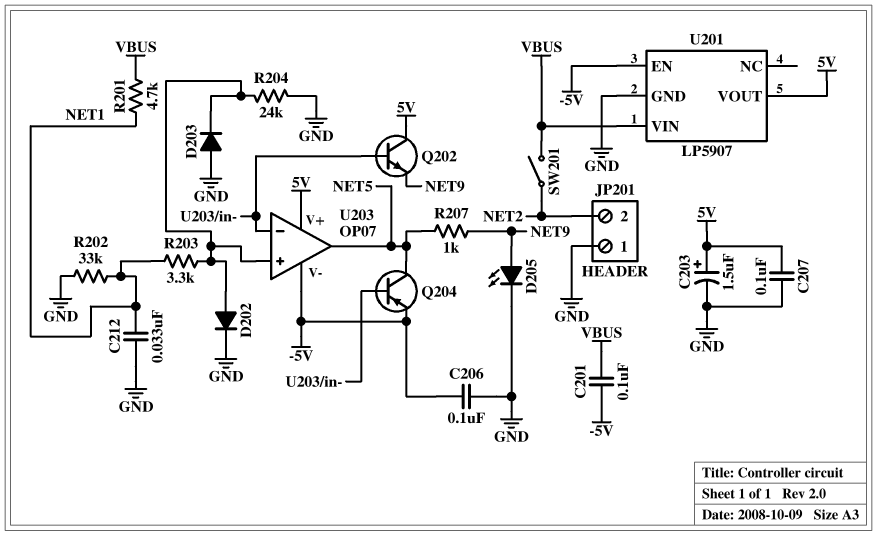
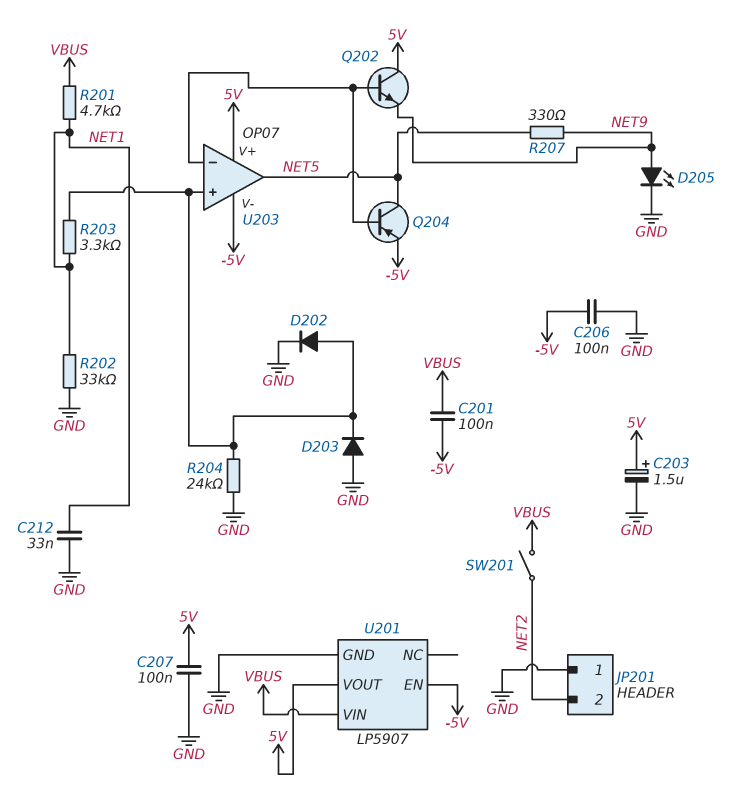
R207: 1k (NET5, NET9) -> 330 (NET5, NET9)

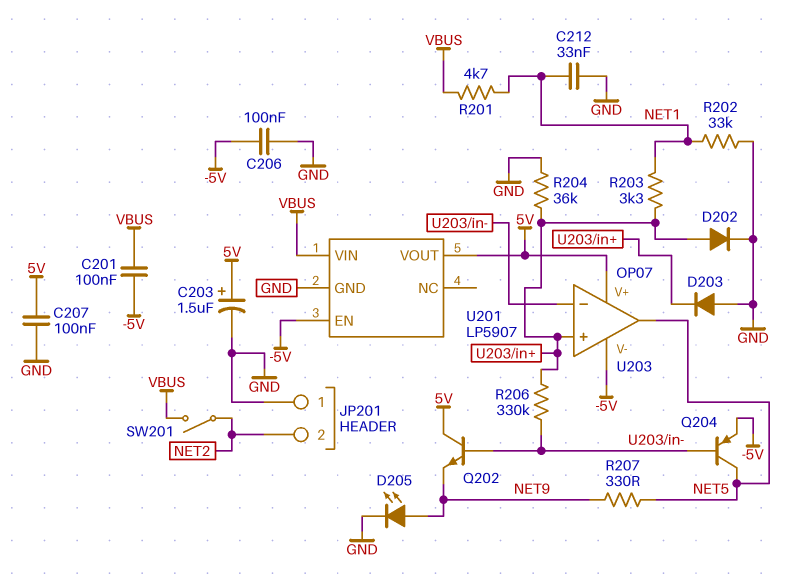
R204: 24k (GND, U203/in+) -> 36k (GND, U203/in+)
R206: none -> 330k (U203/in+, U203/in-)

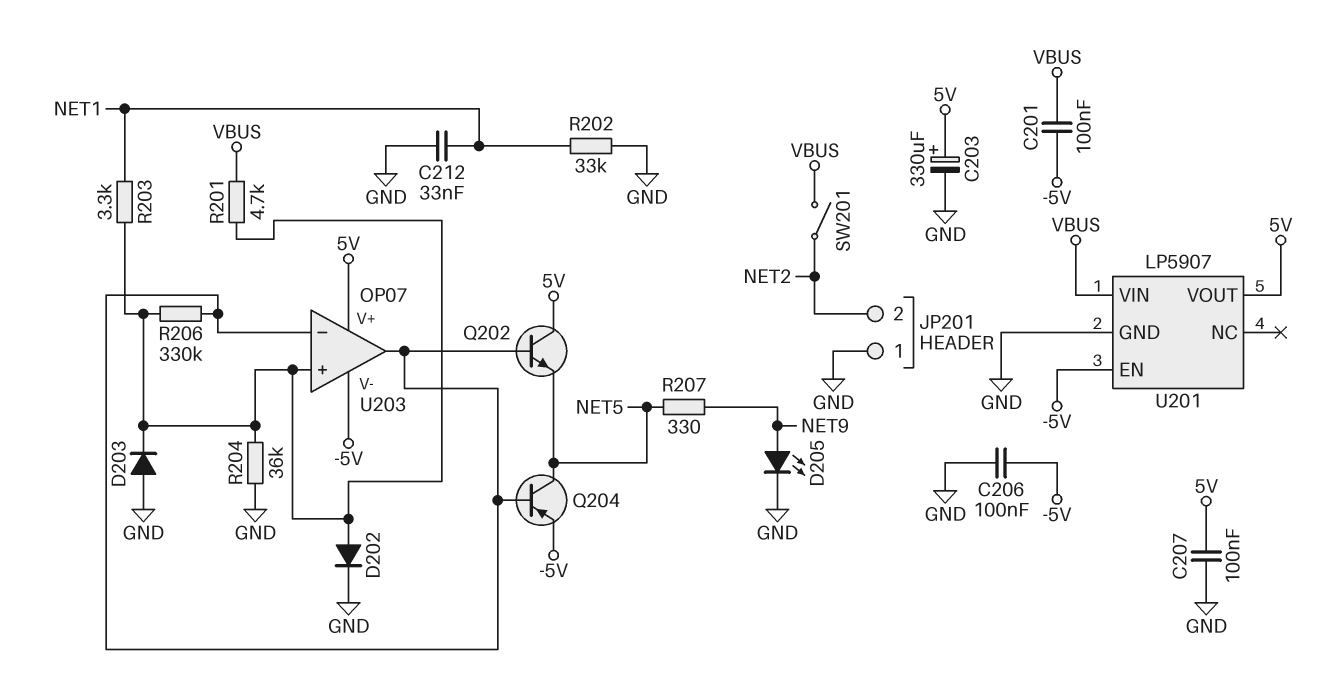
C203: 1.5uF (plus 5V, minus GND) -> 330uF (plus 5V, minus GND)
Q202: NPN (B U203/in-, C 5V, E NET9) -> NPN (B U203/in-, C 5V, E NET5)
R201: 4.7k (NET1, VBUS) -> 4.7k (U203/in+, VBUS)
U203 pin out: NET5 -> U203/in-

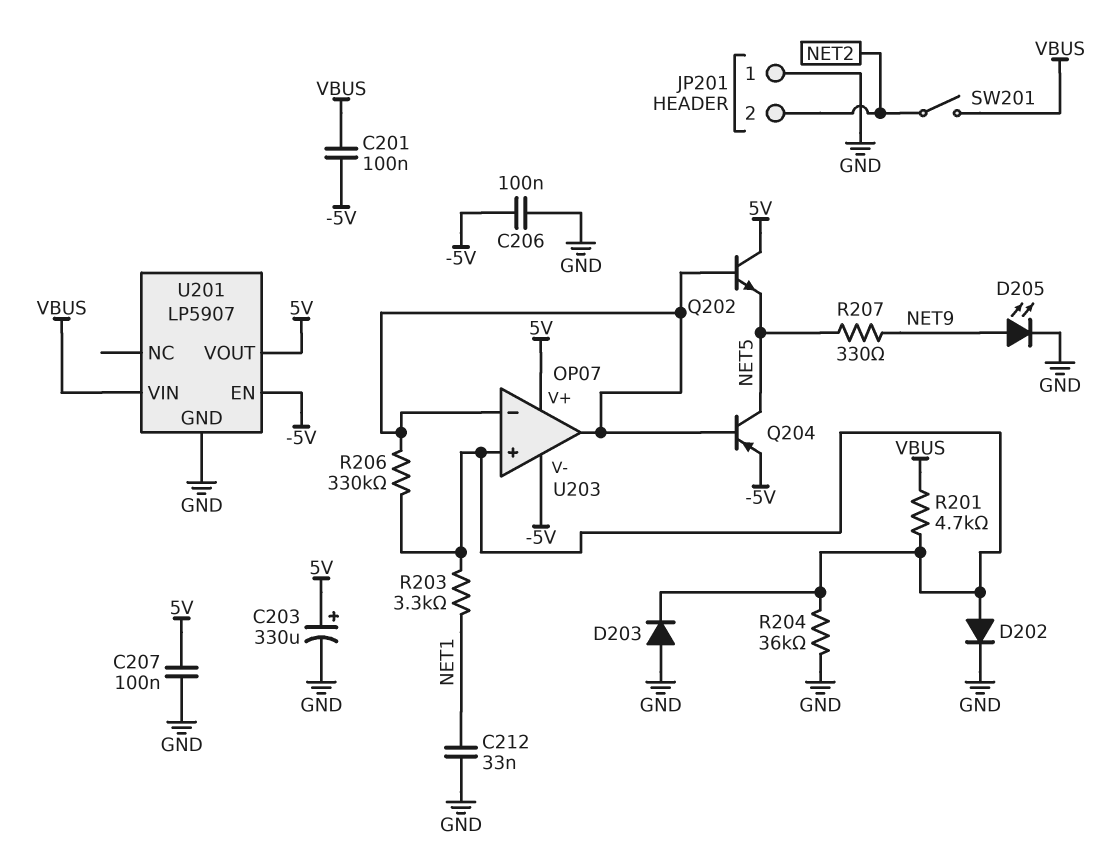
R202: 33k (GND, NET1) -> none

